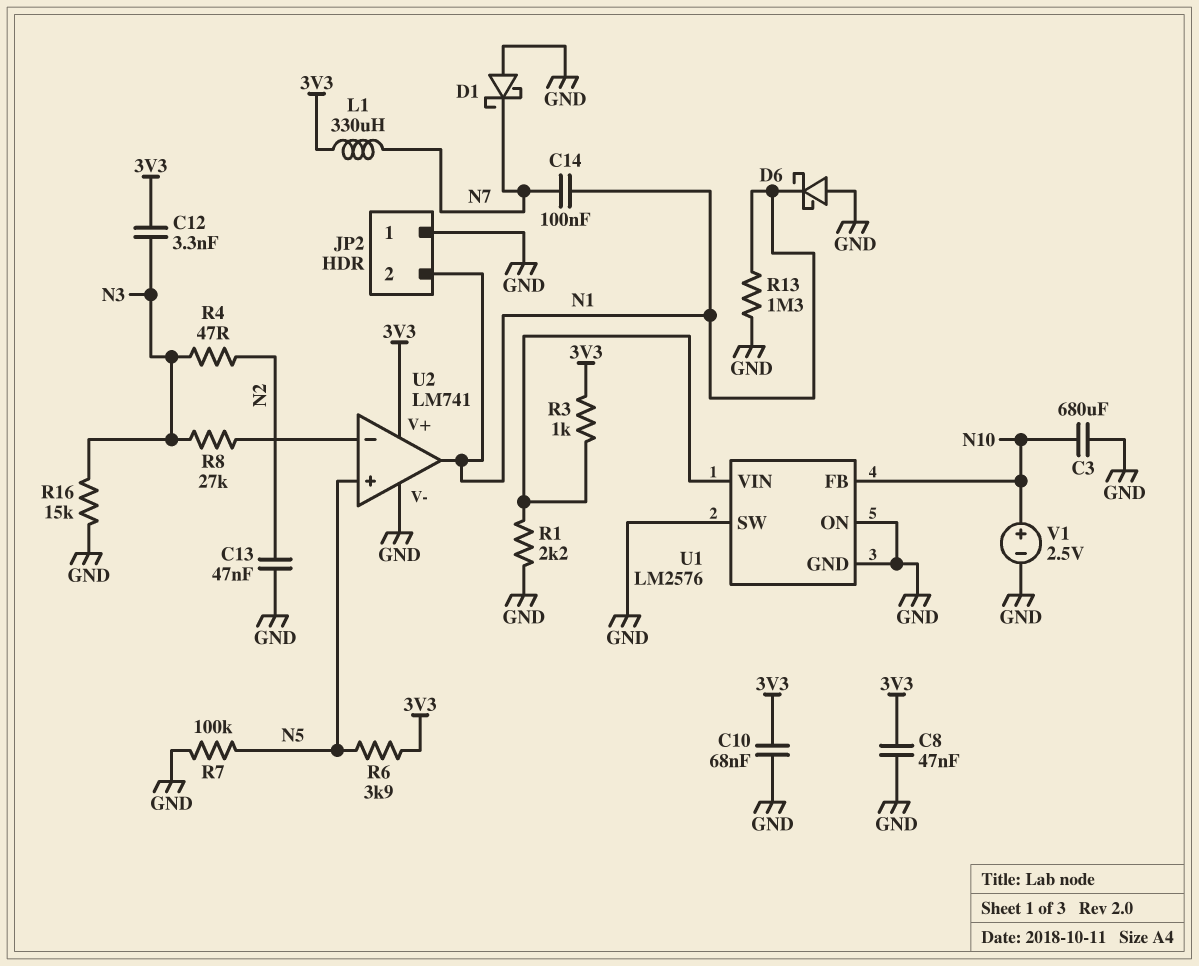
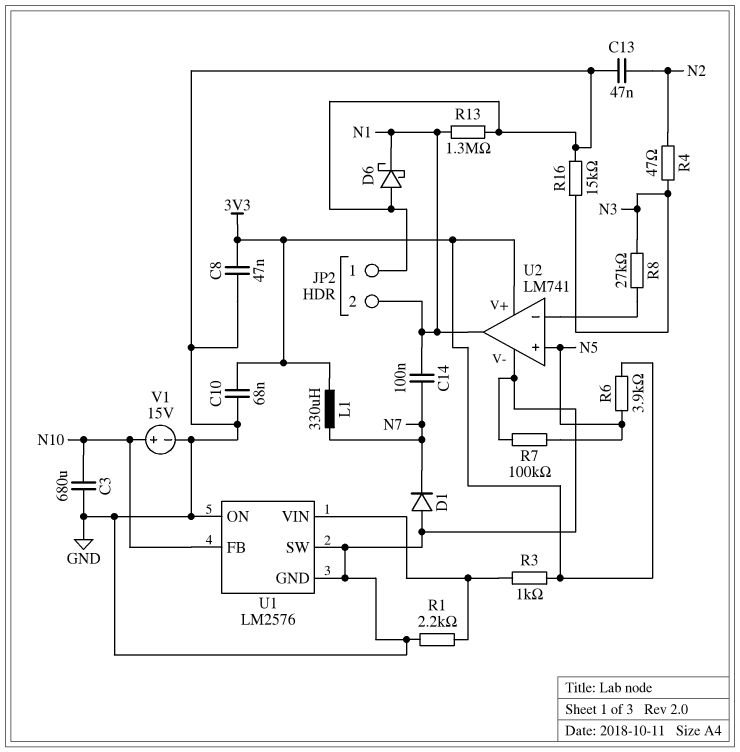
C12: 3.3nF (3V3, N3) -> none
D1: schottky (A GND, K N7) -> diode (A GND, K N7)
V1: 2.5V (plus N10, minus GND) -> 15V (plus N10, minus GND)

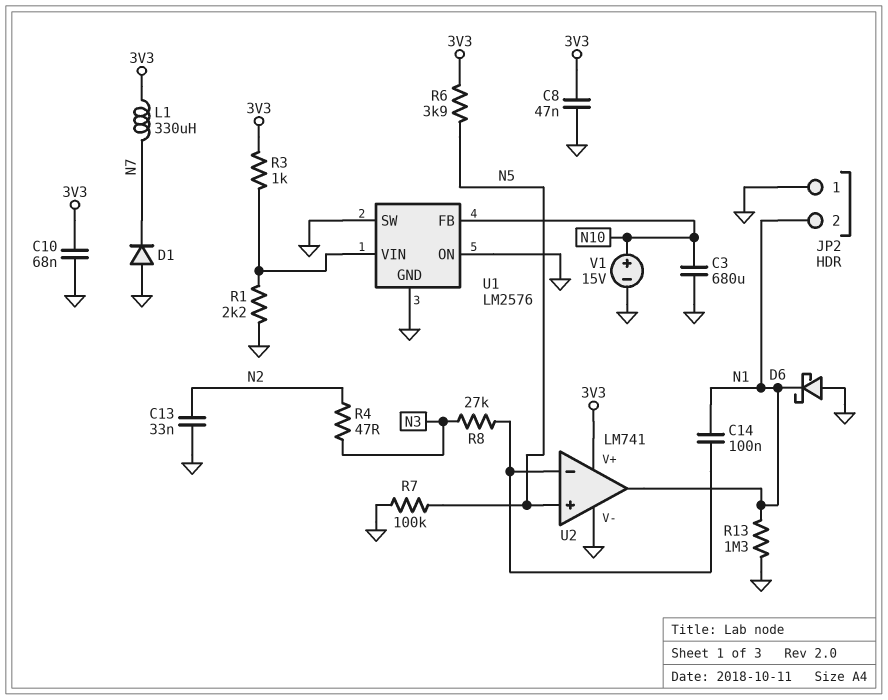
C13: 47nF (GND, N2) -> 33nF (GND, N2)
C14: 100nF (N1, N7) -> 100nF (N1, U2/in-)
R16: 15k (GND, N3) -> none

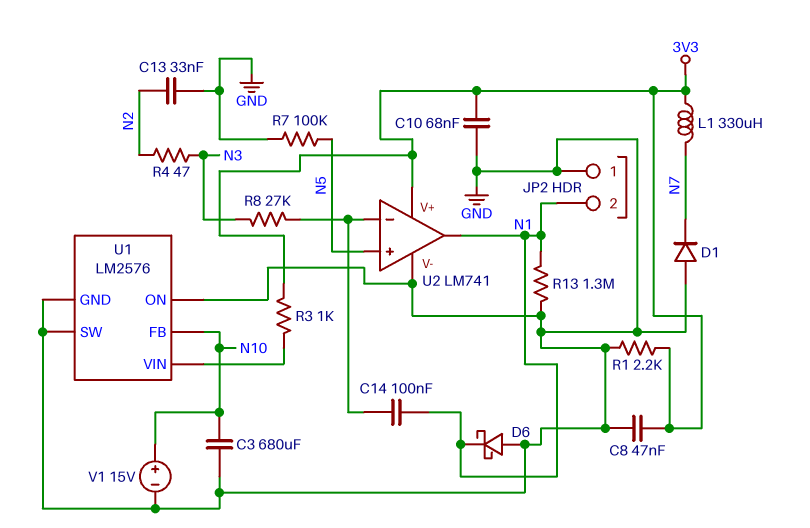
R1: 2.2k (GND, U1/VIN) -> 2.2k (3V3, GND)
R6: 3.9k (3V3, N5) -> none

